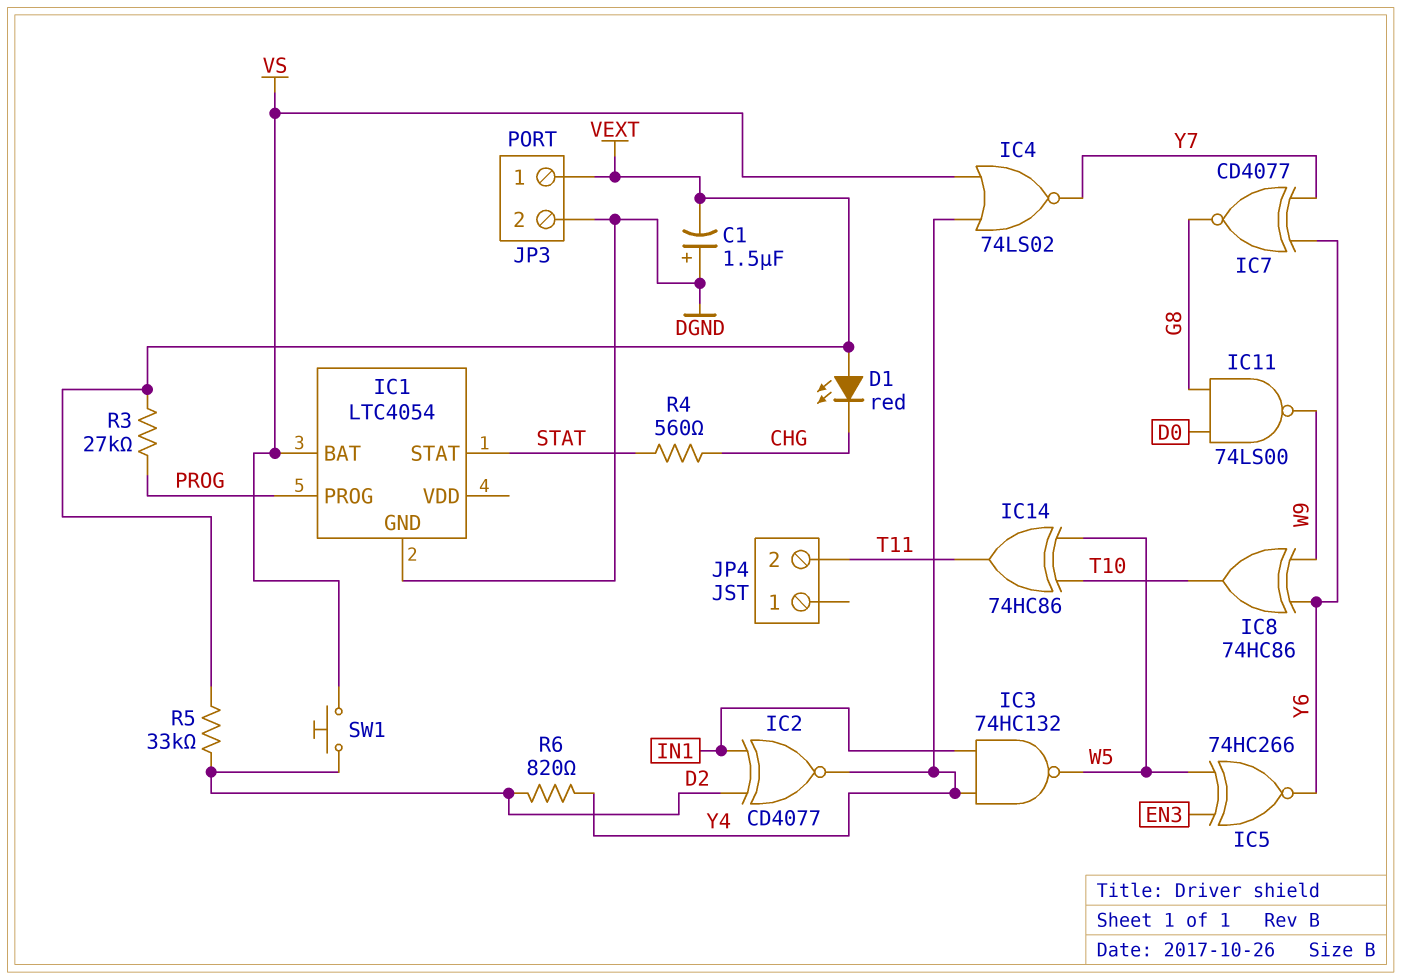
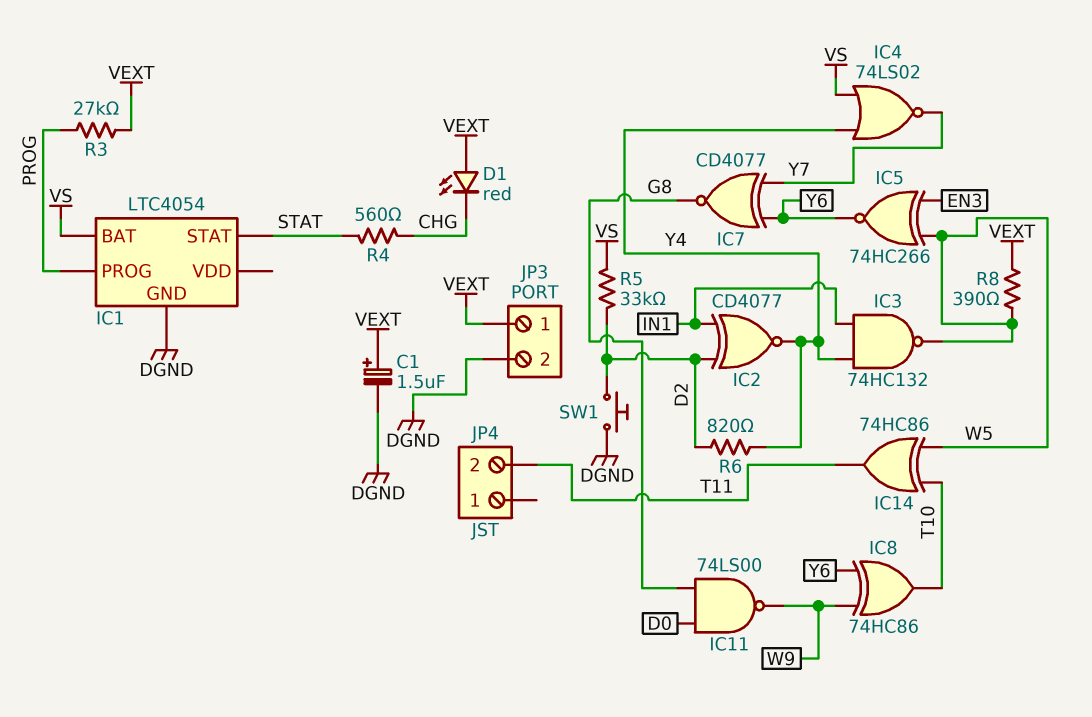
C1: 1.5uF (plus DGND, minus VEXT) -> 1.5uF (plus VEXT, minus DGND)
R5: 33k (D2, VEXT) -> 33k (D2, VS)
R8: none -> 390 (VEXT, W5)
SW1: button (D2, VS) -> button (D2, DGND)

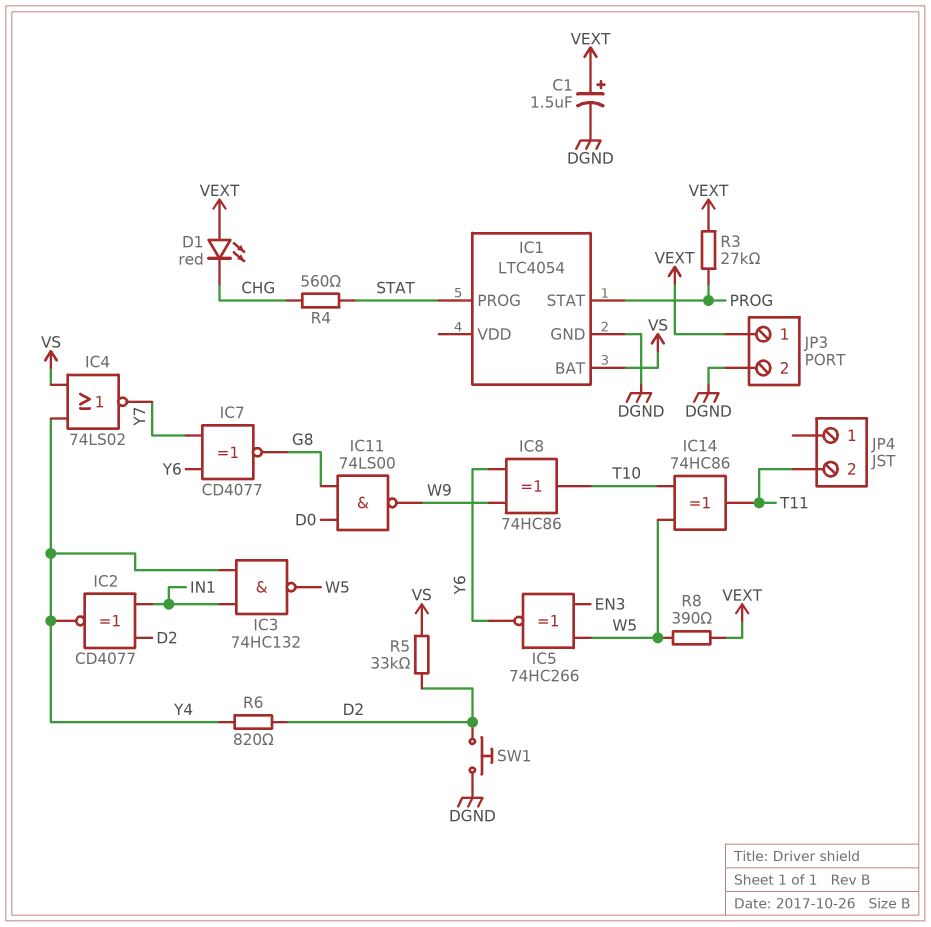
IC1 pin PROG: PROG -> STAT
IC1 pin STAT: STAT -> PROG

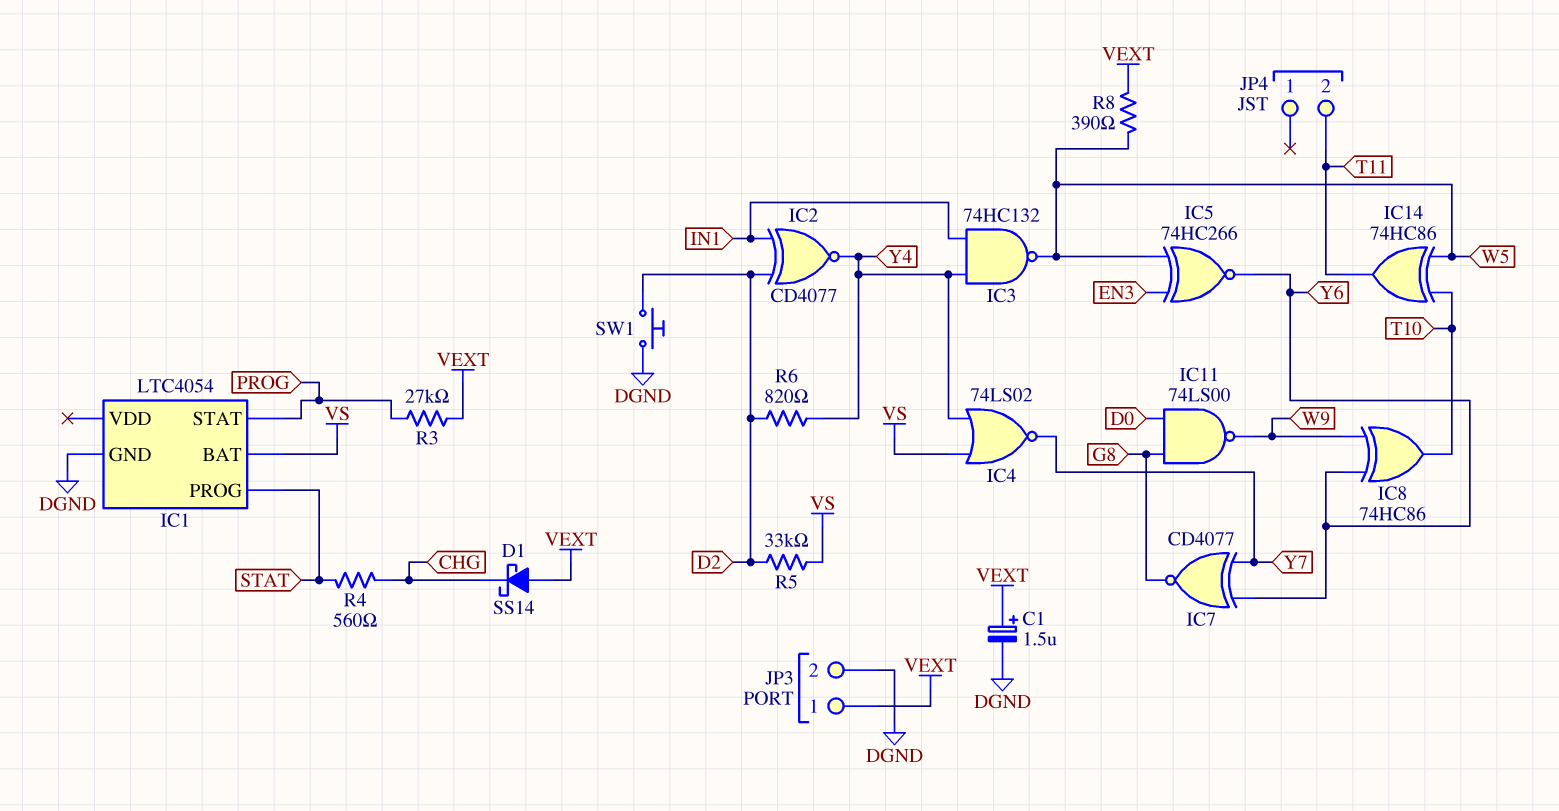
D1: LED red (A VEXT, K CHG) -> schottky SS14 (A VEXT, K CHG)

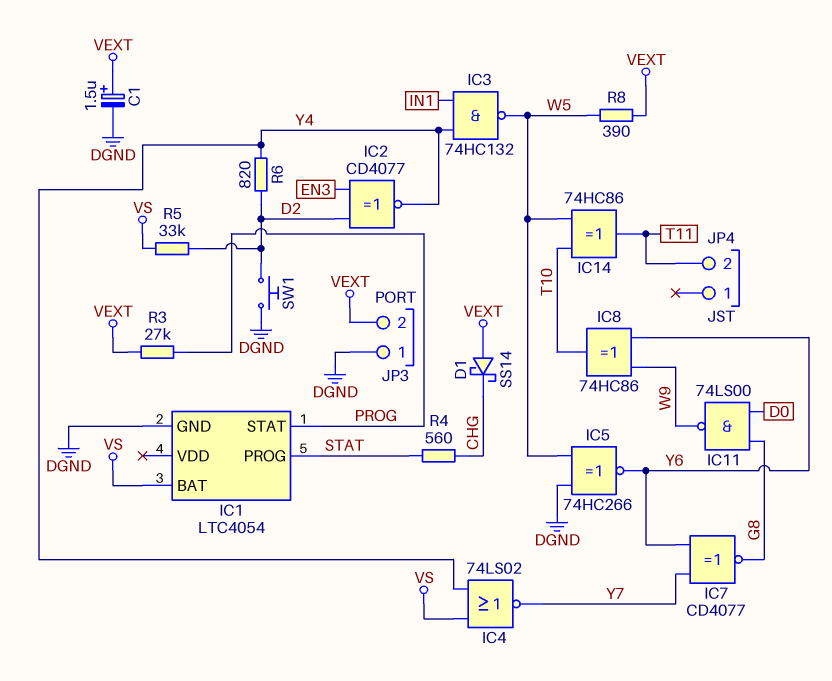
IC2: XNOR CD4077 (in D2, in IN1, out Y4) -> XNOR CD4077 (in D2, in EN3, out Y4)
IC5: XNOR 74HC266 (in EN3, in W5, out Y6) -> XNOR 74HC266 (in DGND, in W5, out Y6)
JP3 pin 1: VEXT -> DGND
JP3 pin 2: DGND -> VEXT

